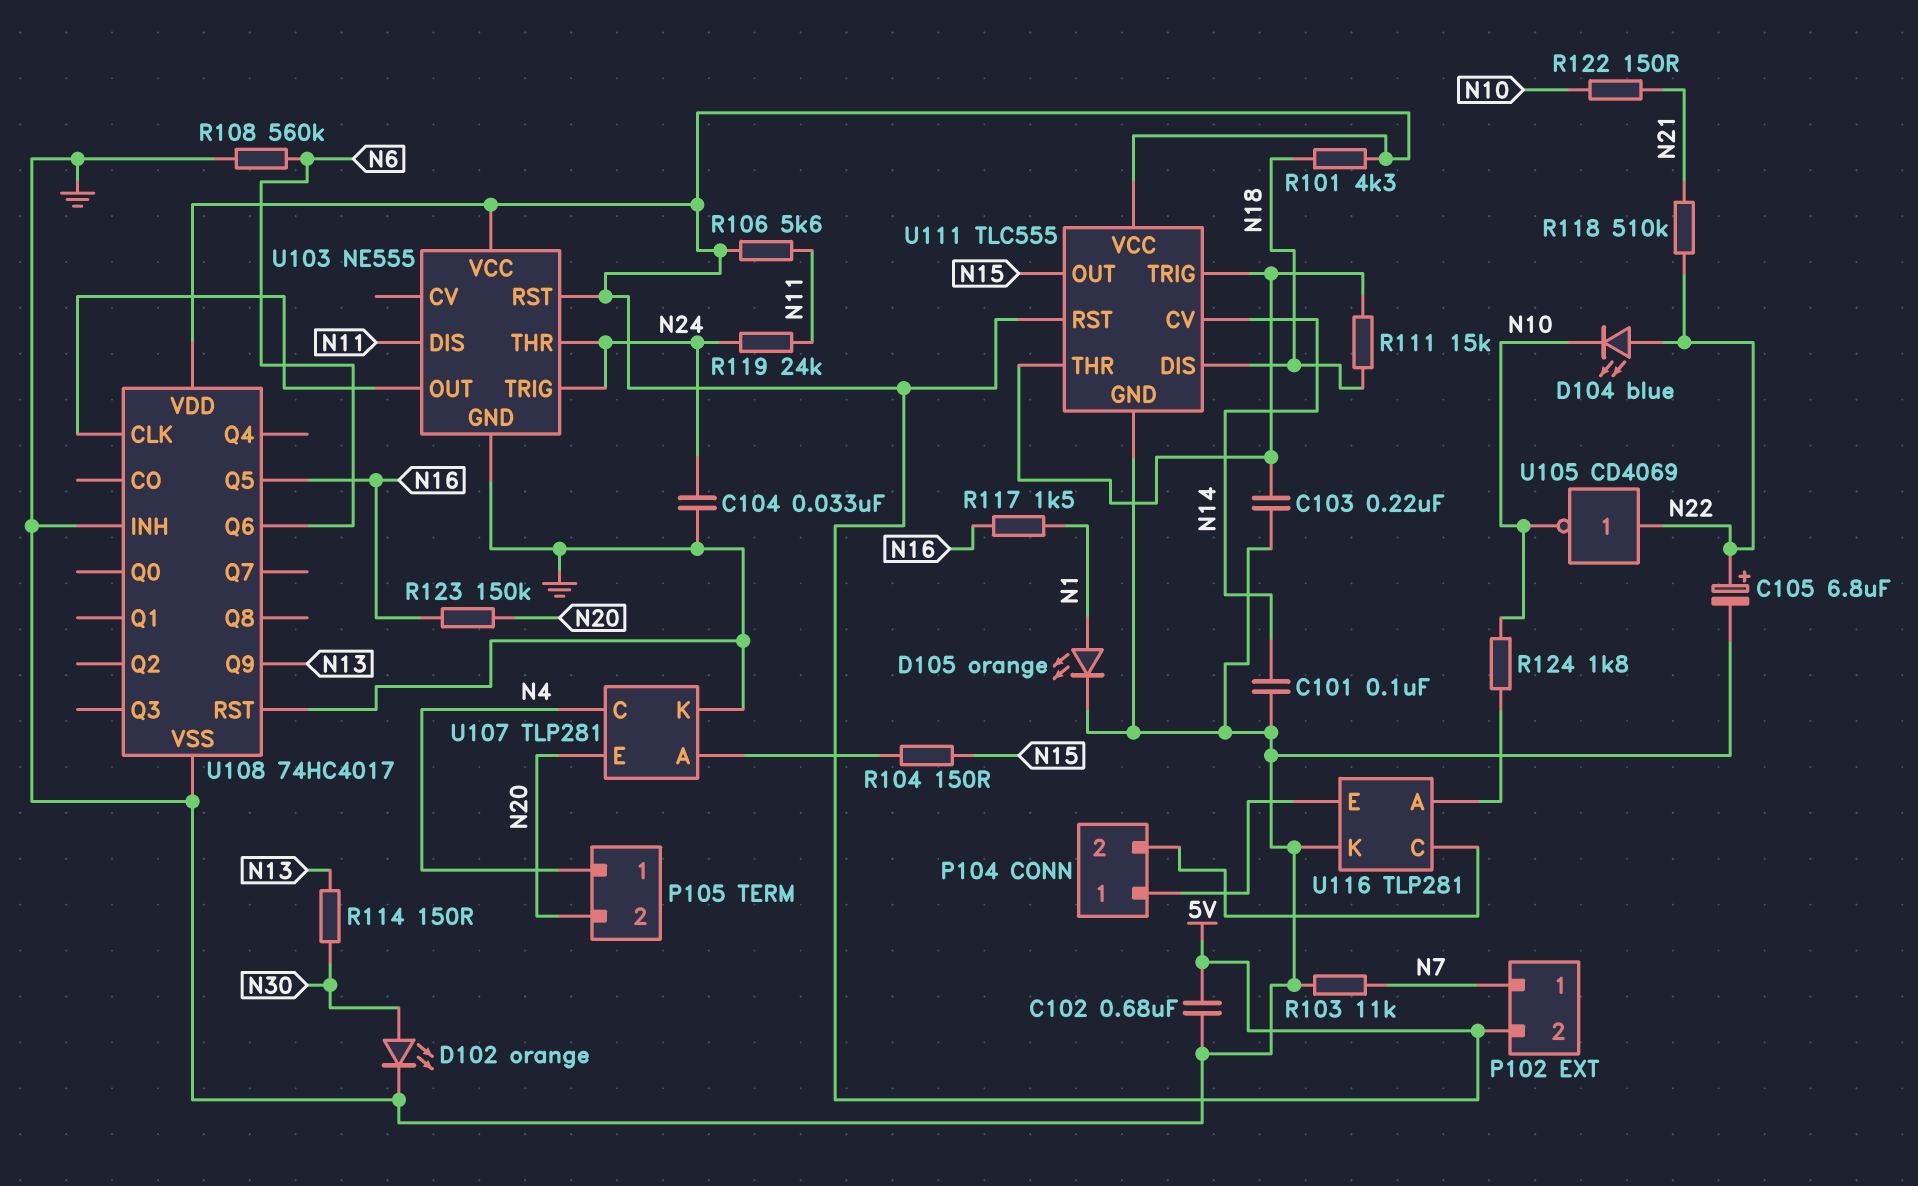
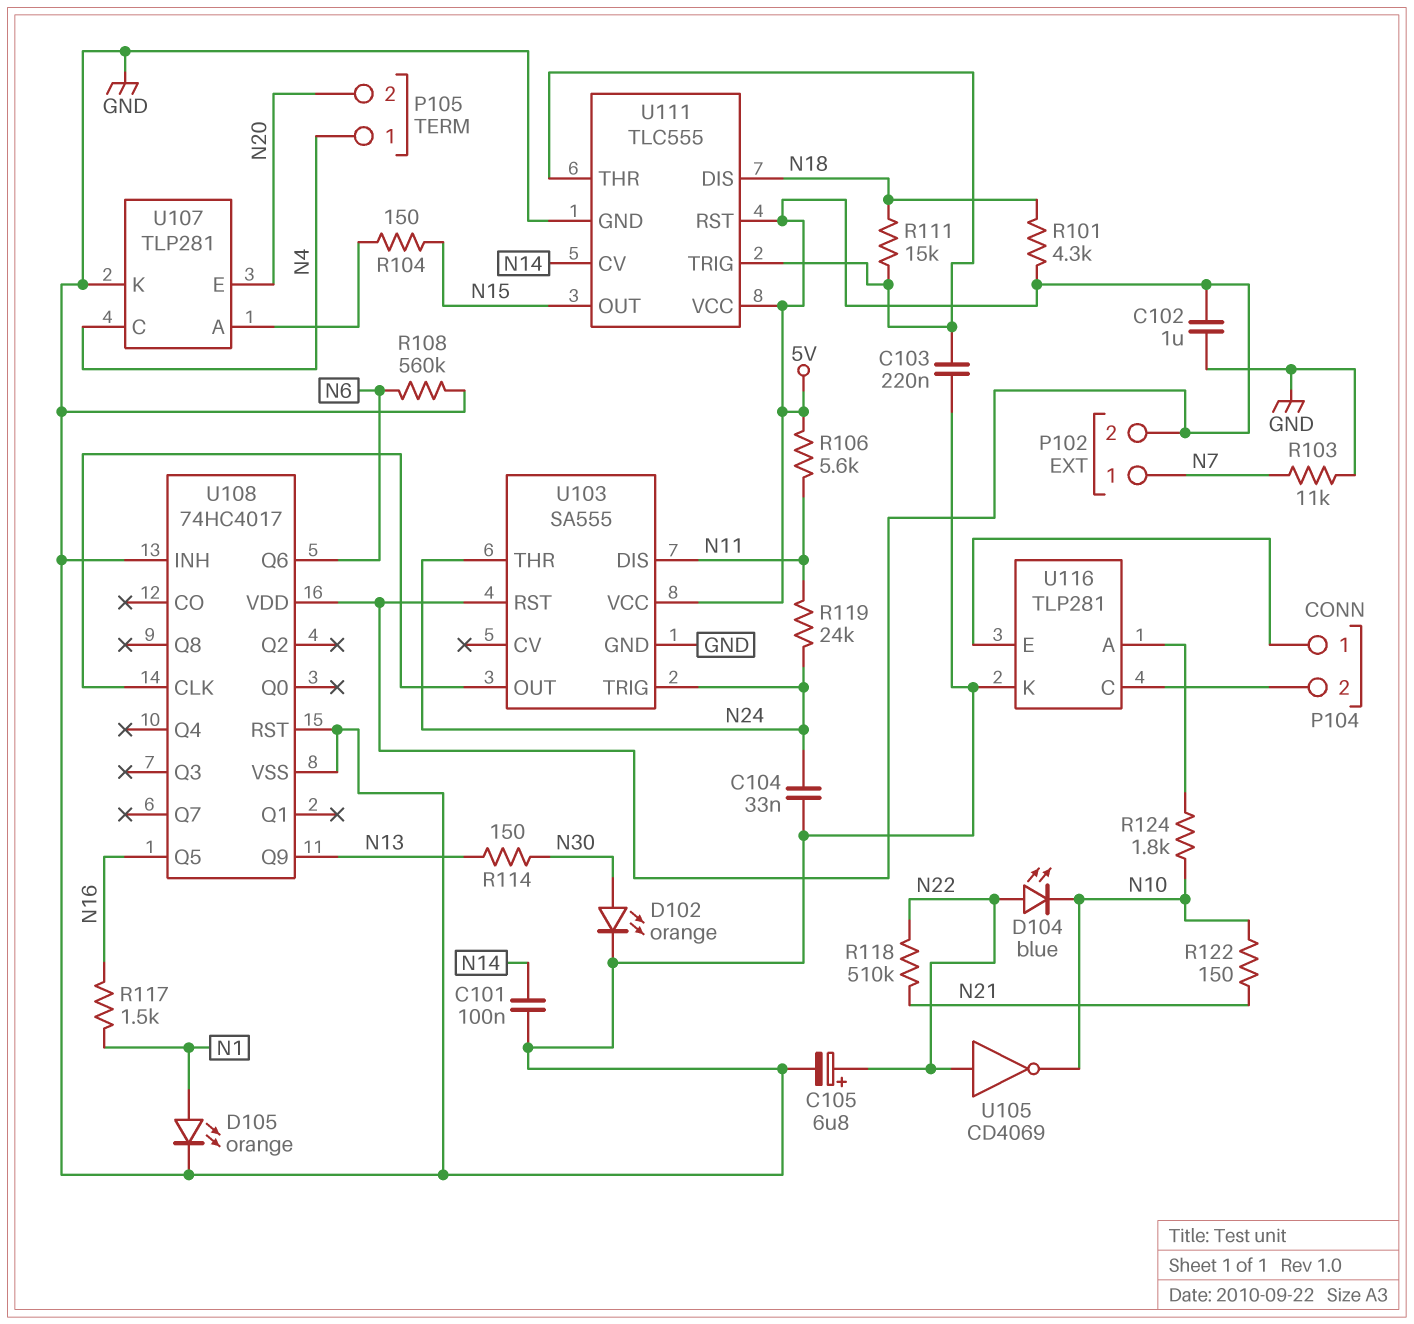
C102: 680nF (5V, GND) -> 1uF (5V, GND)
R123: 150k (N16, N20) -> none
U103: NE555 -> SA555

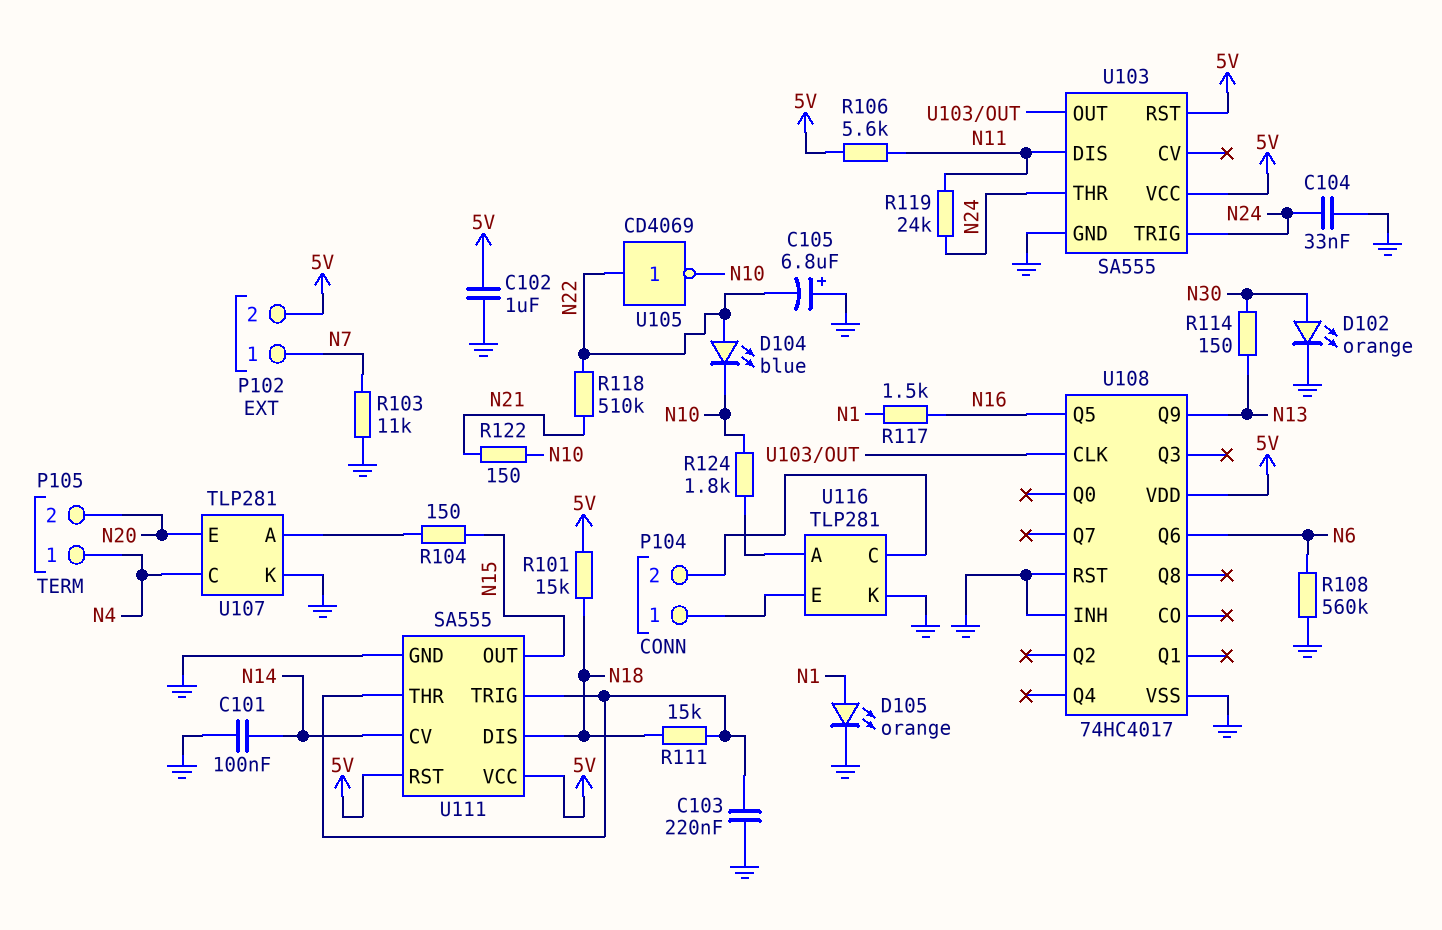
C105: 6.8uF (plus N22, minus GND) -> 6.8uF (plus GND, minus N22)
R101: 4.3k (5V, N18) -> 15k (5V, N18)
U111: TLC555 -> SA555

